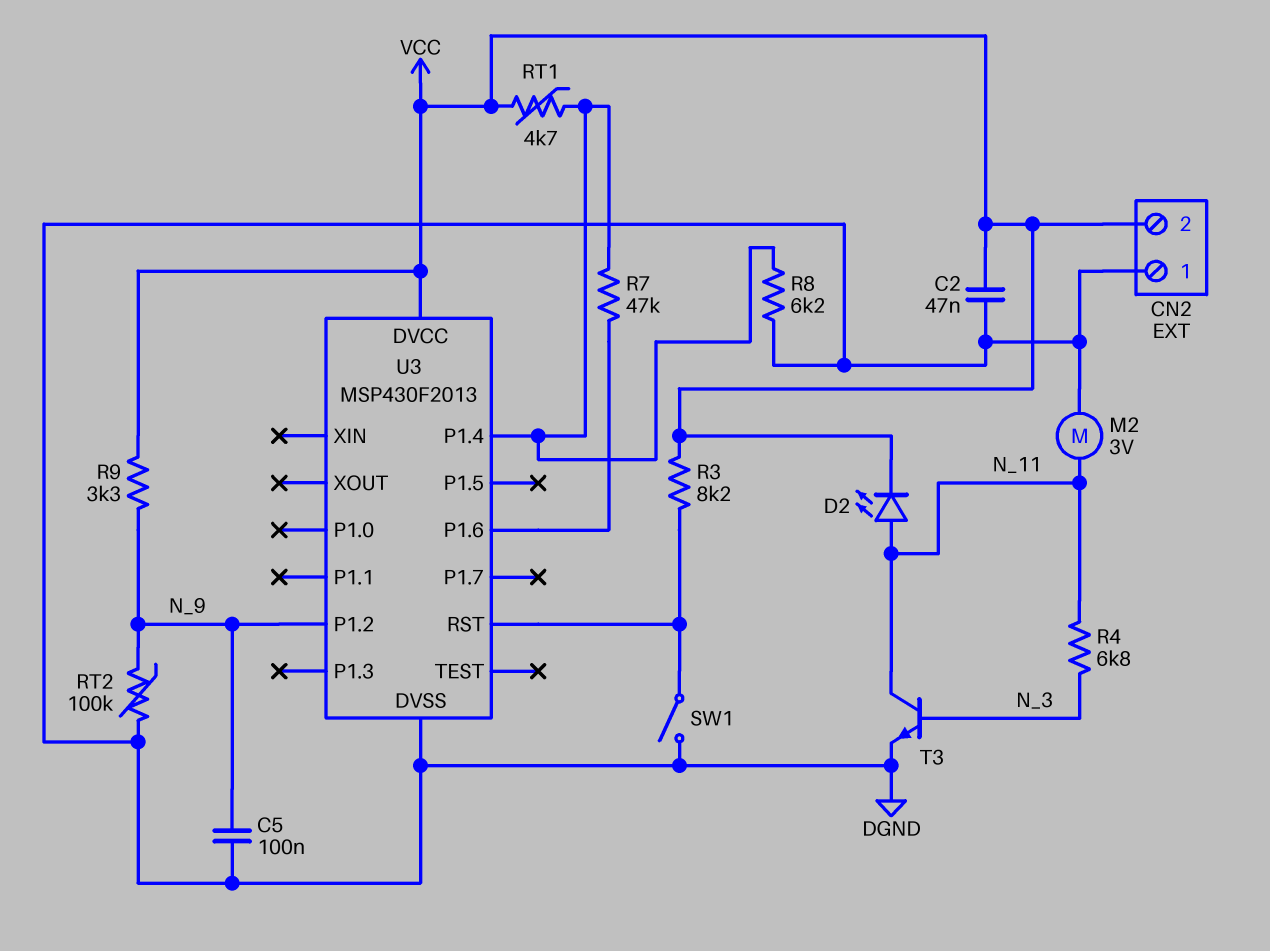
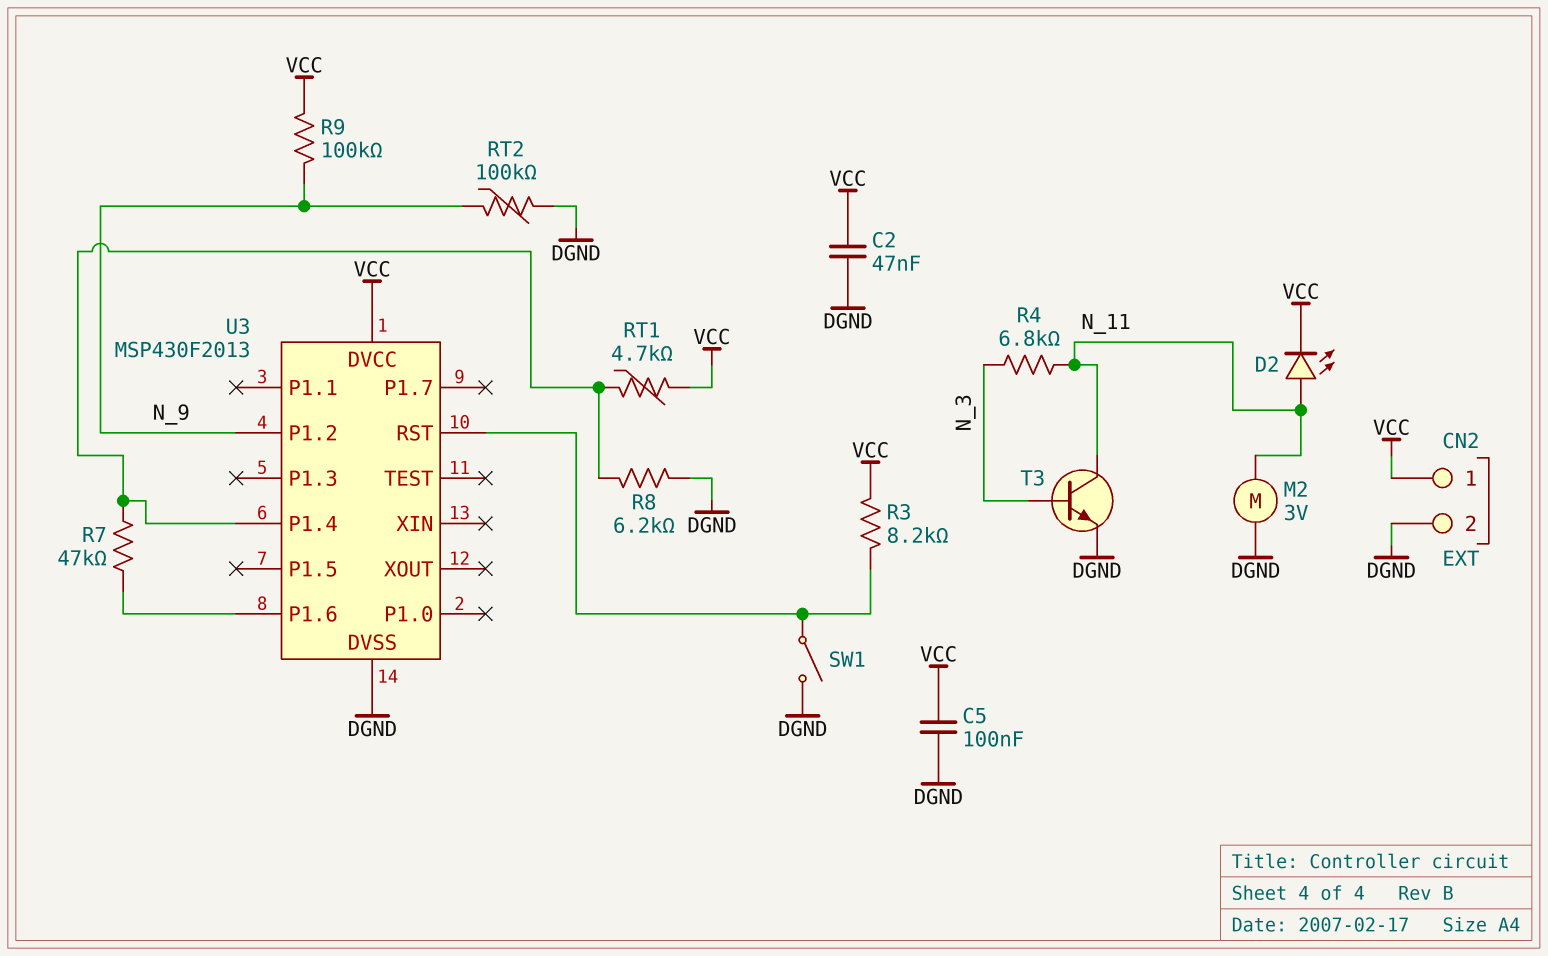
C5: 100nF (DGND, N_9) -> 100nF (DGND, VCC)
CN2 pin 1: DGND -> VCC
CN2 pin 2: VCC -> DGND
R9: 3.3k (N_9, VCC) -> 100k (N_9, VCC)

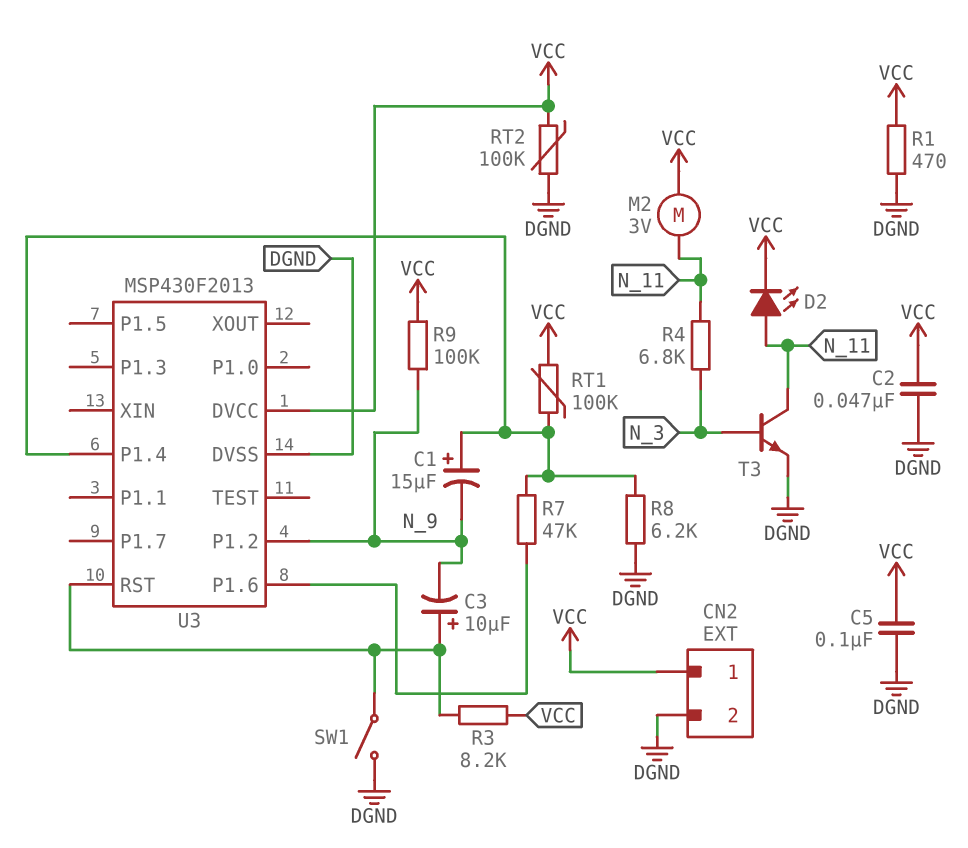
C1: none -> 15uF (plus U3/P1.4, minus N_9)
C3: none -> 10uF (plus U3/RST, minus N_9)
M2: motor 3V (DGND, N_11) -> motor 3V (N_11, VCC)
R1: none -> 470 (DGND, VCC)
RT1: 4.7k (U3/P1.4, VCC) -> 100k (U3/P1.4, VCC)
RT2: 100k (DGND, N_9) -> 100k (DGND, VCC)

